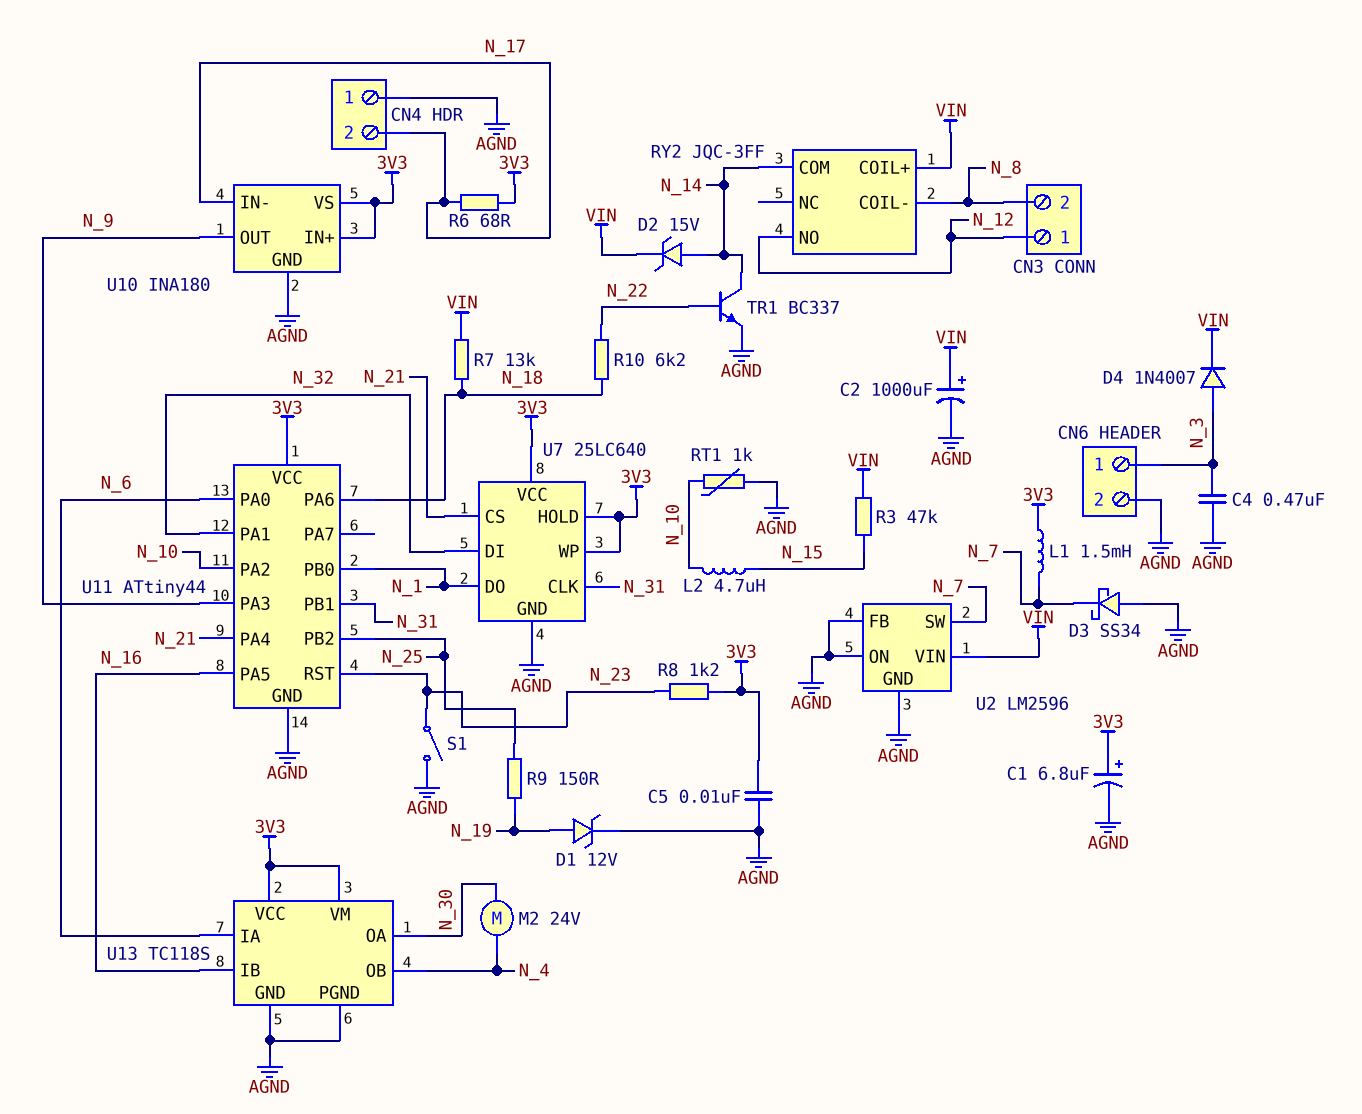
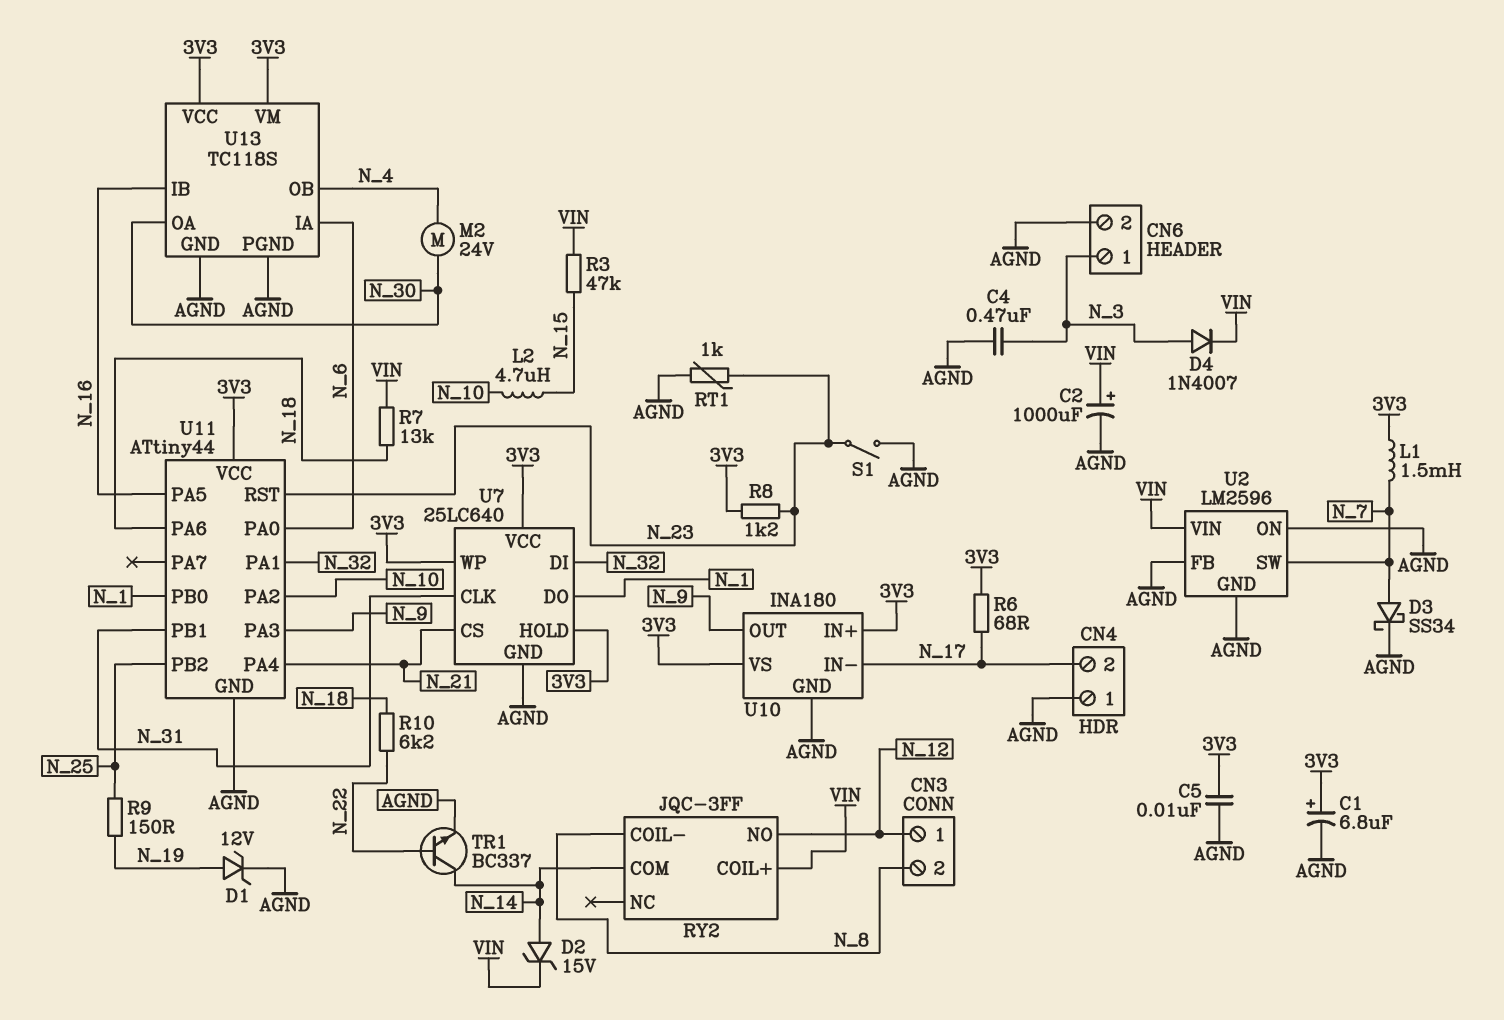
D3: schottky SS34 (A AGND, K N_7) -> schottky SS34 (A N_7, K AGND)
RT1: 1k (AGND, N_10) -> 1k (AGND, N_23)

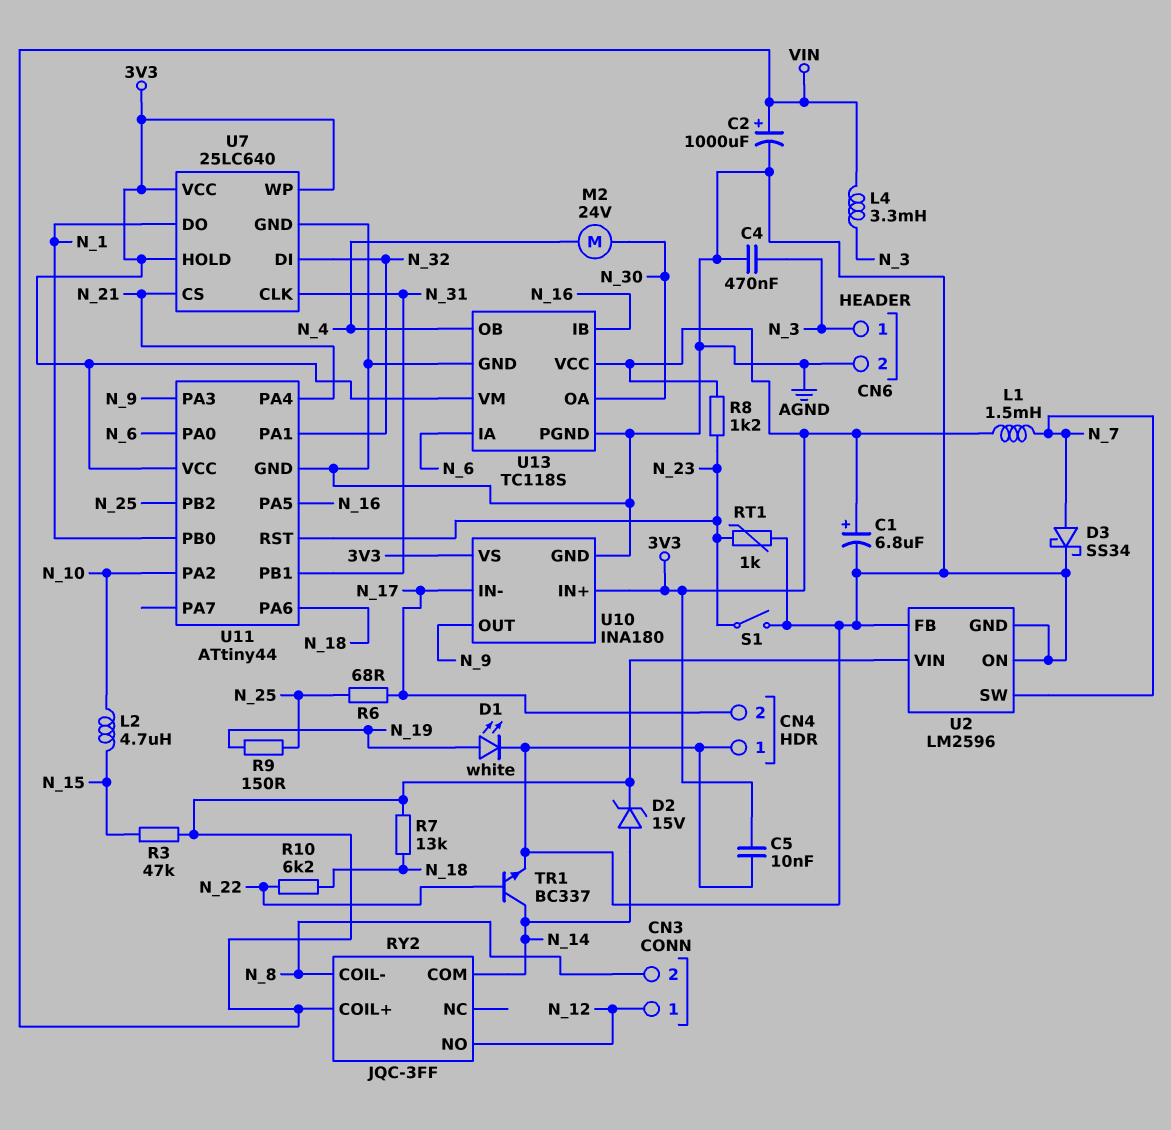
D1: zener 12V (A N_19, K AGND) -> LED white (A N_19, K AGND)
D4: diode 1N4007 (A N_3, K VIN) -> none
L4: none -> 3.3mH (N_3, VIN)
R6: 68 (3V3, N_17) -> 68 (N_17, N_25)

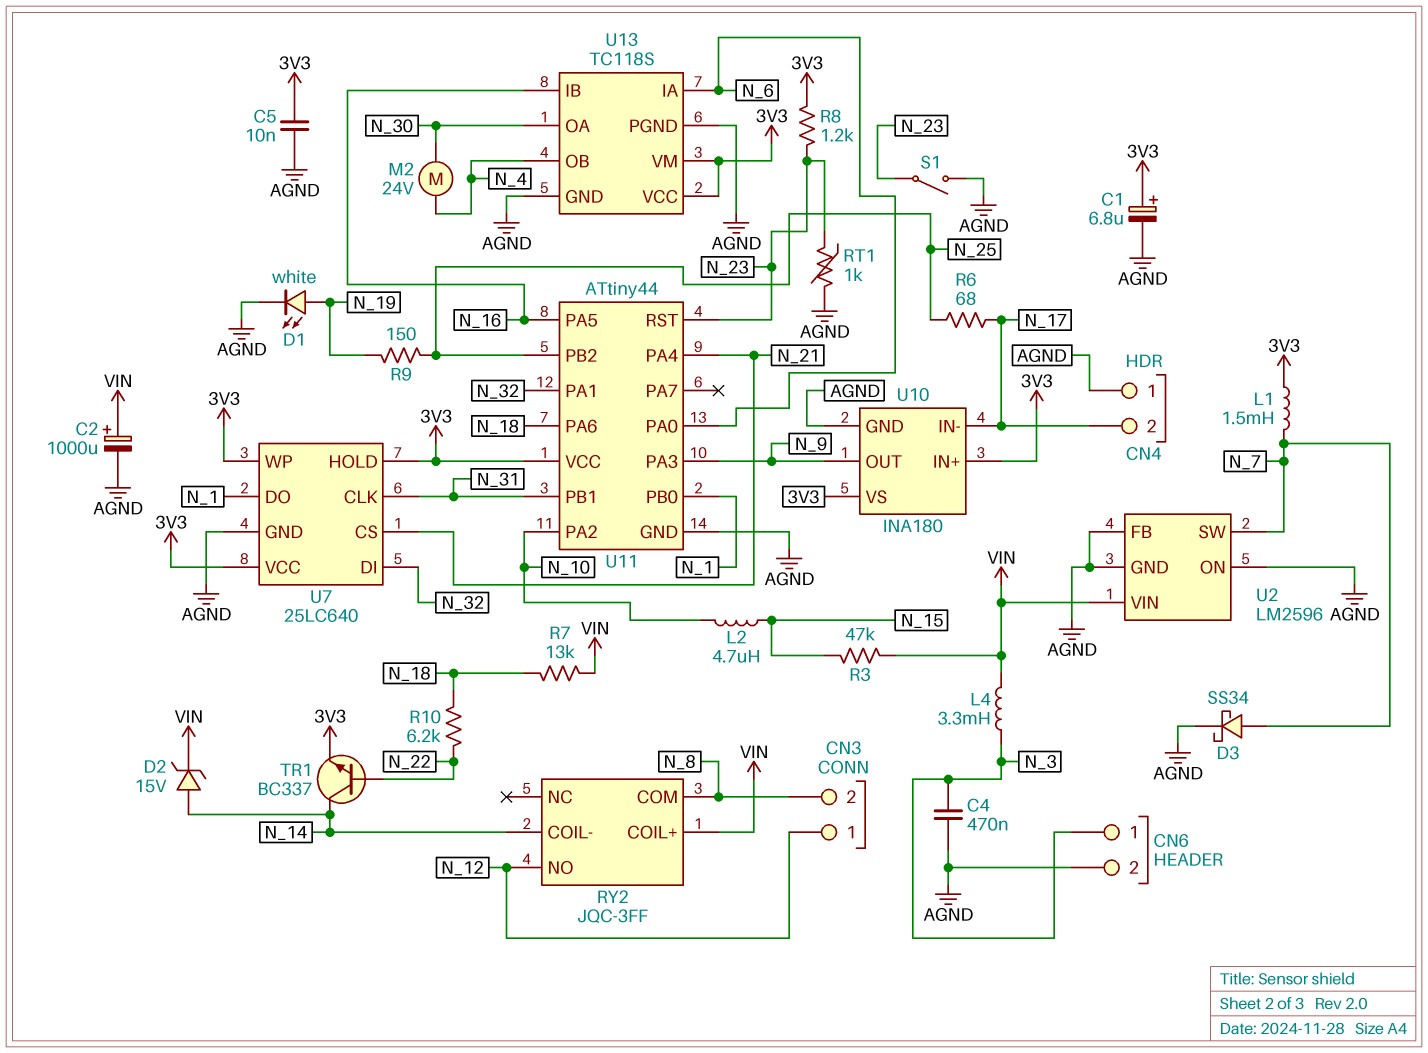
RY2 pin COIL-: N_8 -> N_14
RY2 pin COM: N_14 -> N_8
TR1: NPN BC337 (B N_22, C N_14, E AGND) -> NPN BC337 (B N_22, C N_14, E 3V3)

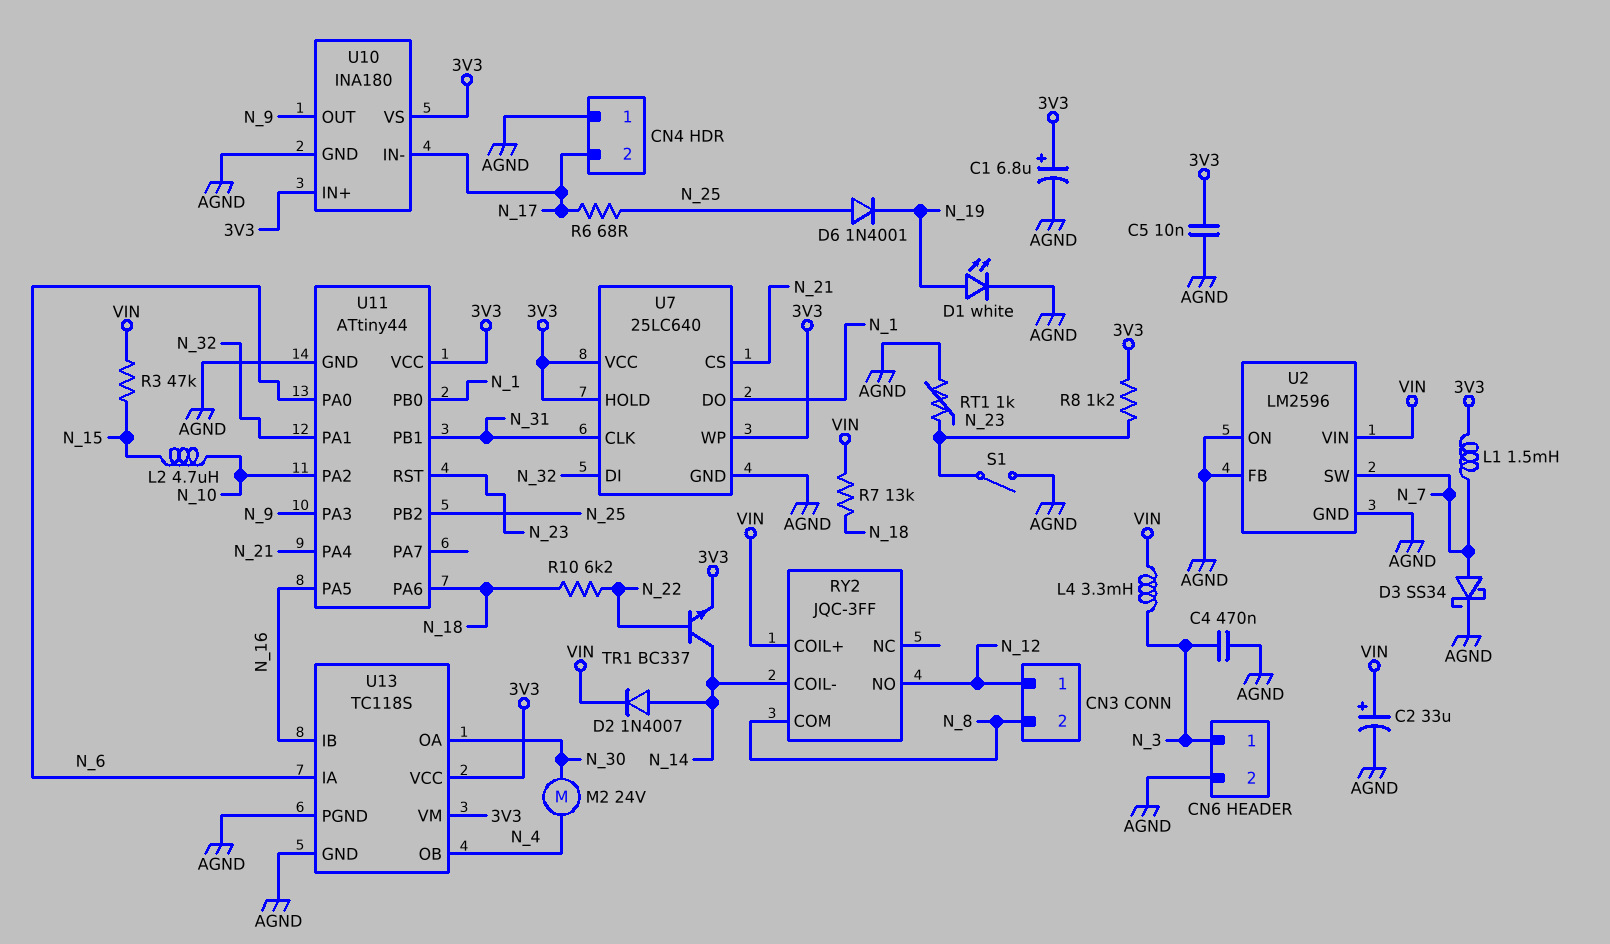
C2: 1000uF (plus VIN, minus AGND) -> 33uF (plus VIN, minus AGND)
D2: zener 15V (A N_14, K VIN) -> diode 1N4007 (A N_14, K VIN)
D6: none -> diode 1N4001 (A N_25, K N_19)
R9: 150 (N_19, N_25) -> none

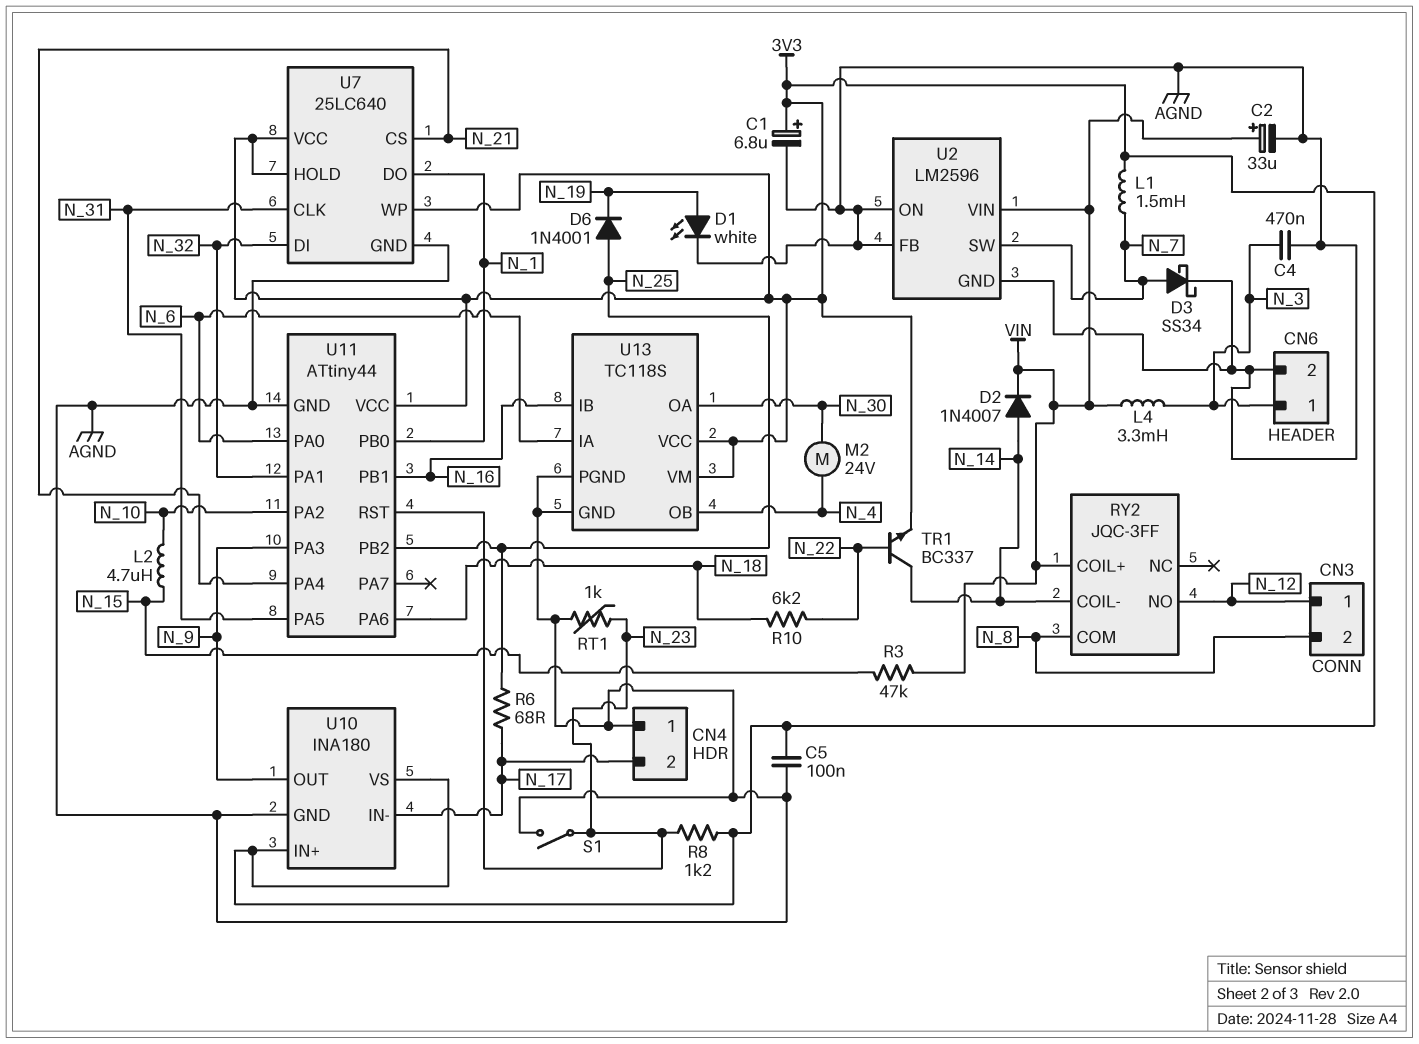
C5: 10nF (3V3, AGND) -> 100nF (3V3, AGND)
R7: 13k (N_18, VIN) -> none
U11 pin PA5: N_16 -> N_31
U11 pin PB1: N_31 -> N_16

